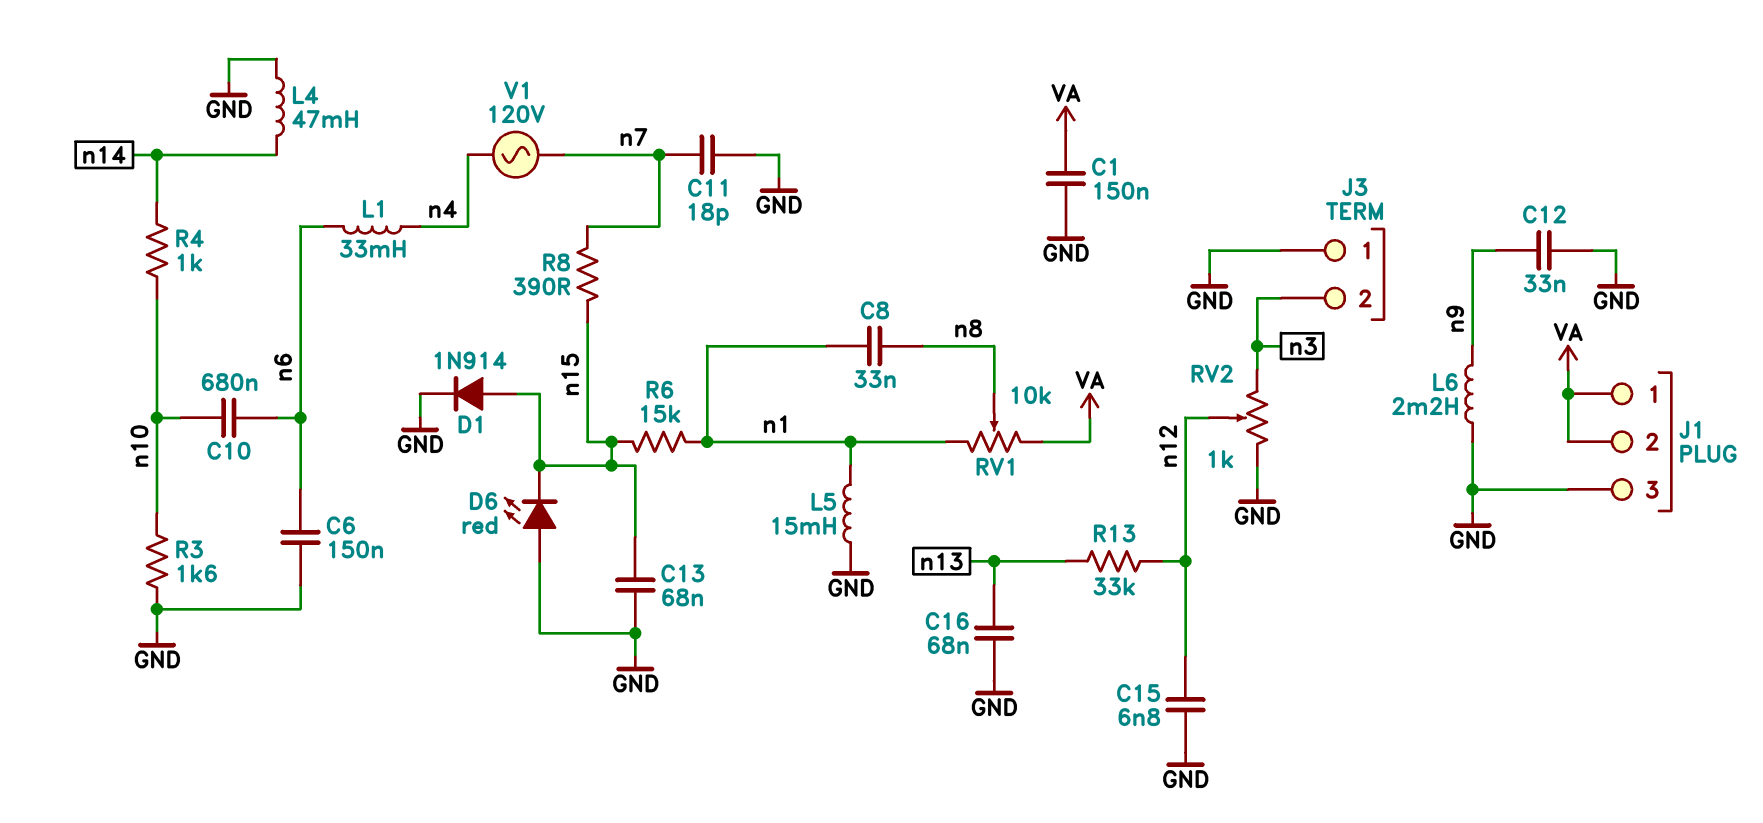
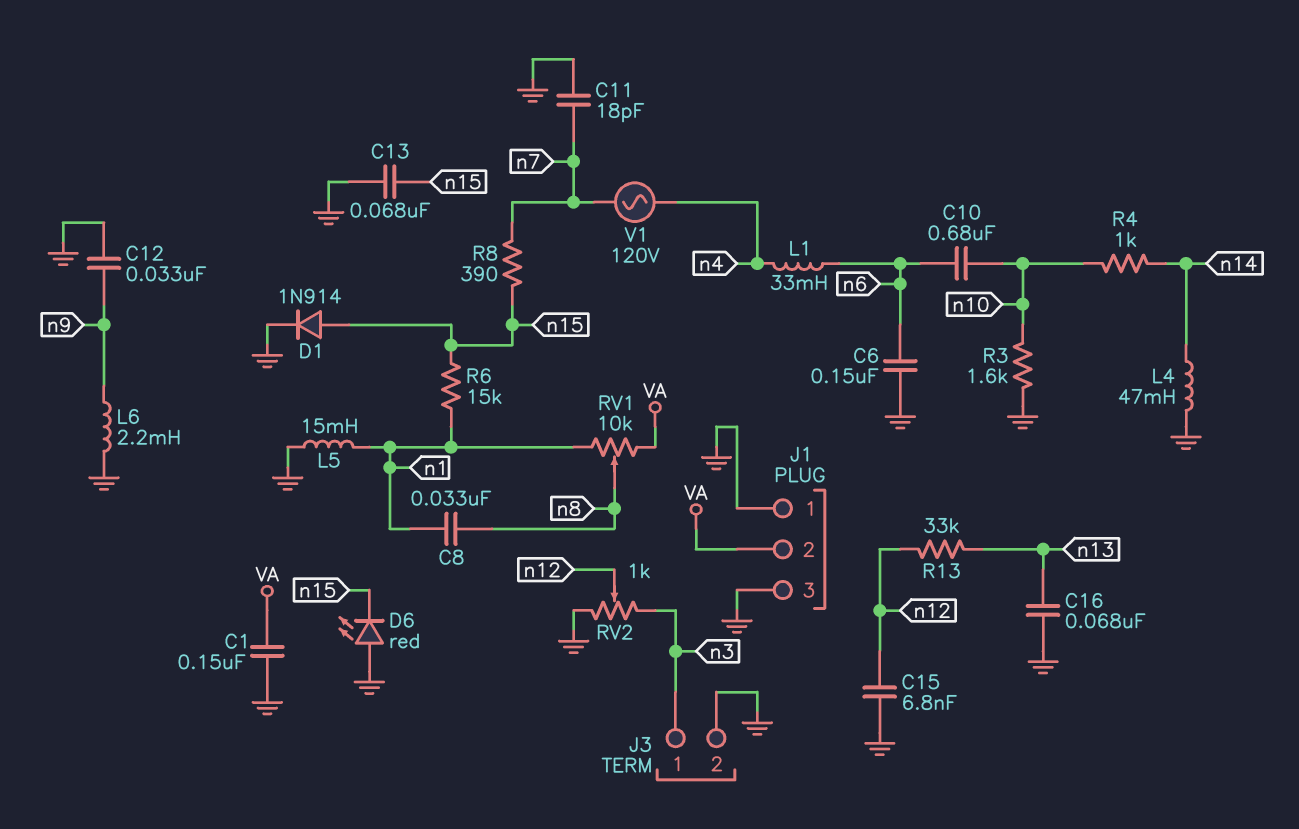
J1 pin 1: VA -> GND
J3 pin 1: GND -> n3
J3 pin 2: n3 -> GND

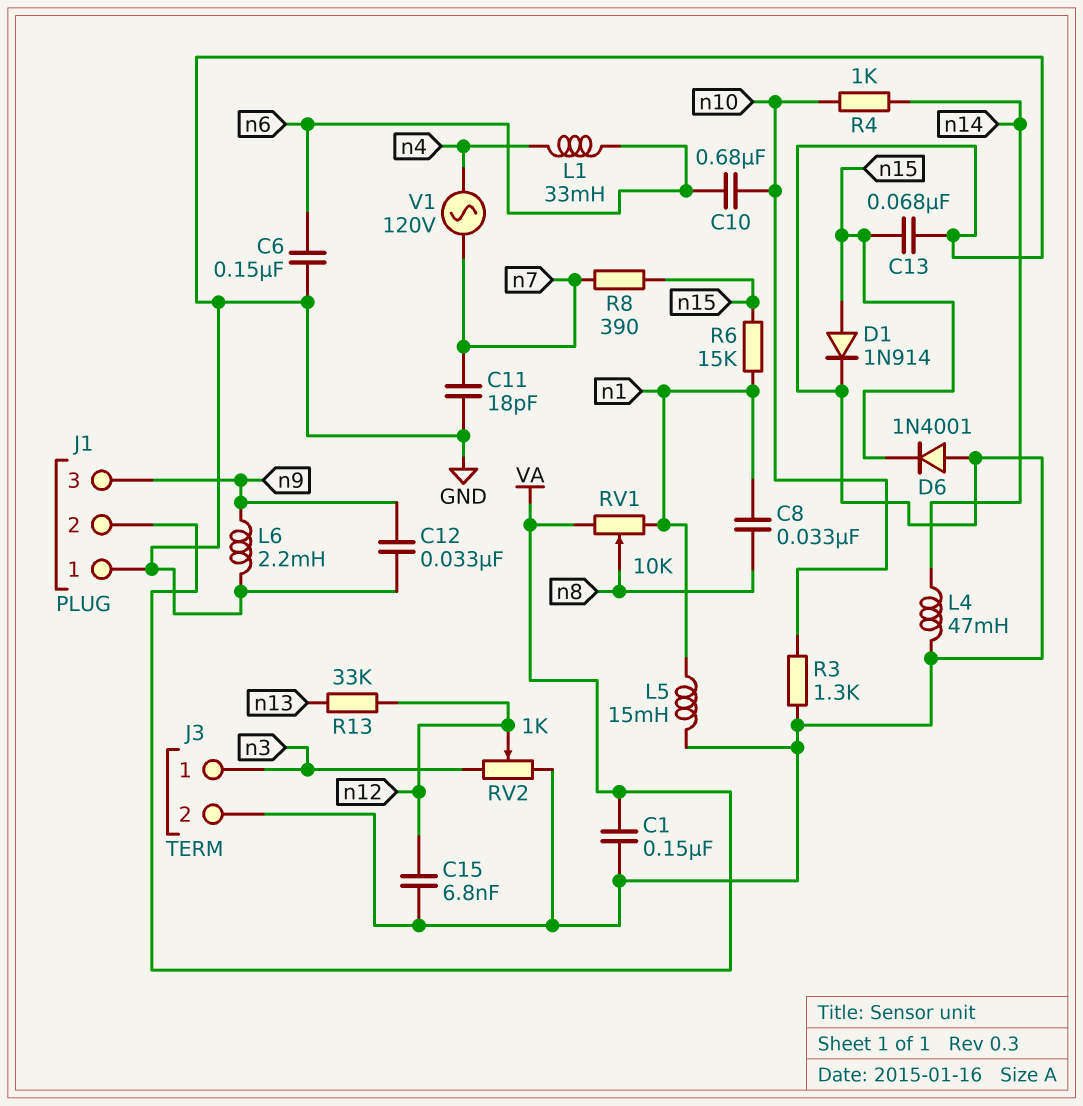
C16: 68nF (GND, n13) -> none
D6: LED red (A GND, K n15) -> diode 1N4001 (A GND, K n15)
J1 pin 3: GND -> n9
R3: 1.6k (GND, n10) -> 1.3k (GND, n10)

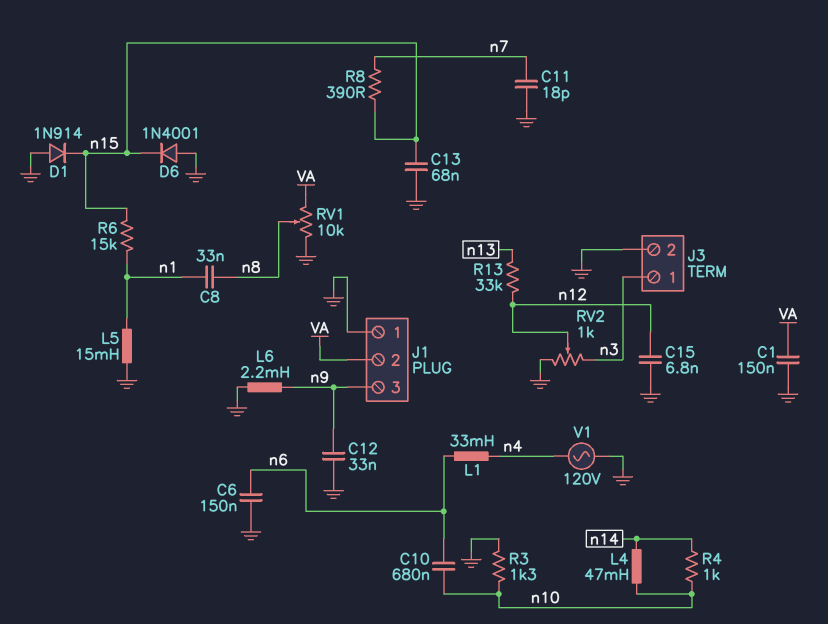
D1: diode 1N914 (A n15, K GND) -> diode 1N914 (A GND, K n15)
L4: 47mH (GND, n14) -> 47mH (n10, n14)
RV1: 10k (VA, n1, wiper n8) -> 10k (GND, VA, wiper n8)
V1: AC 120V (n4, n7) -> AC 120V (GND, n4)

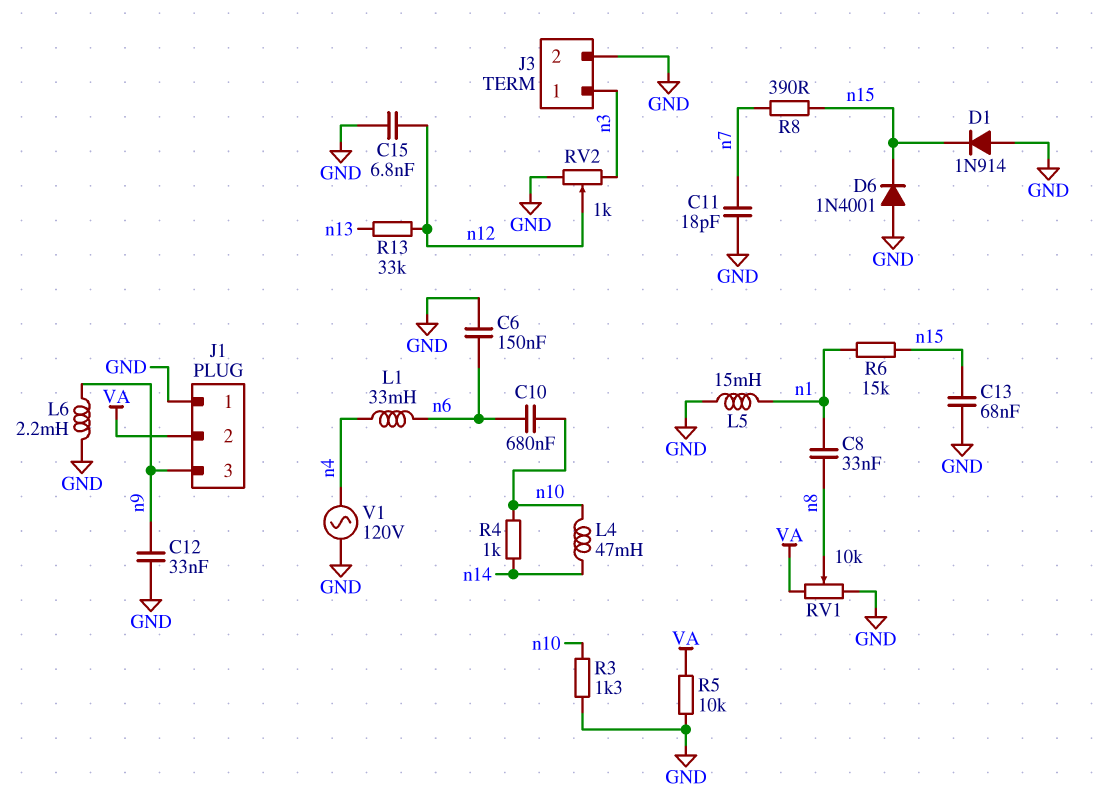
C1: 150nF (GND, VA) -> none
R5: none -> 10k (GND, VA)

